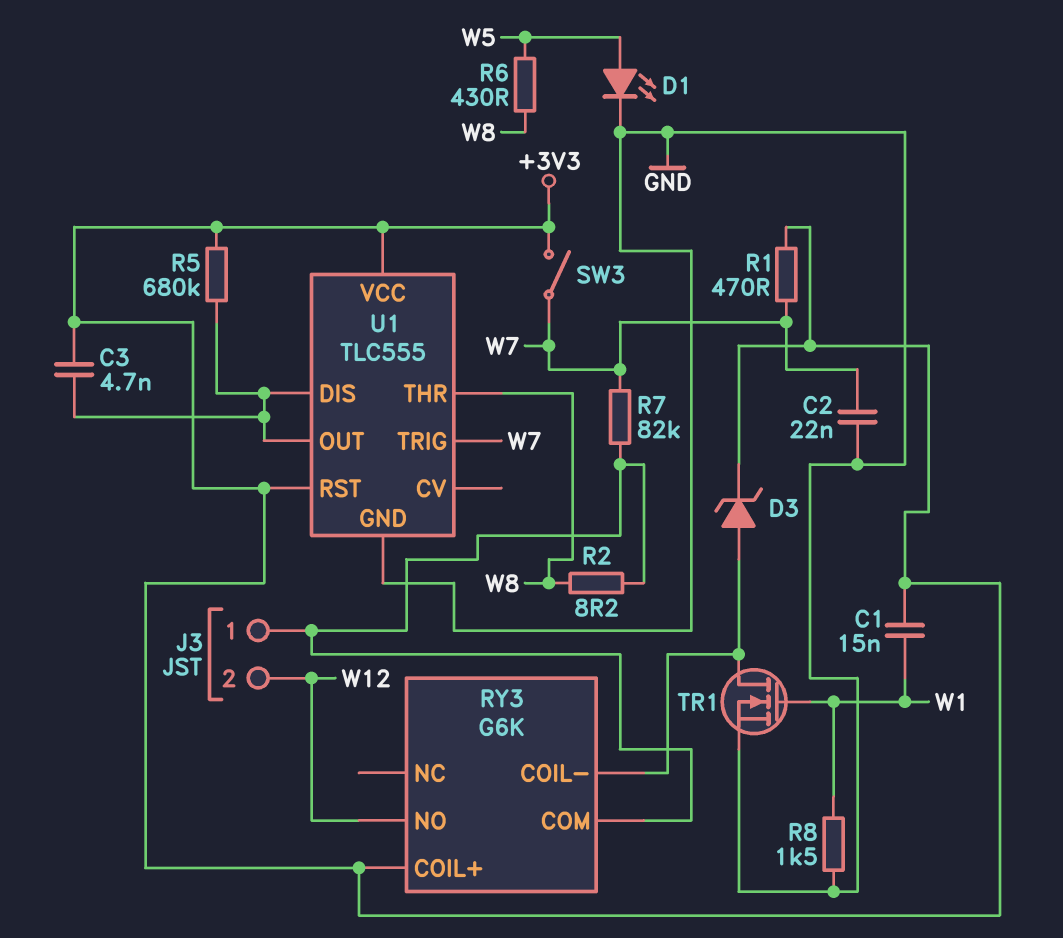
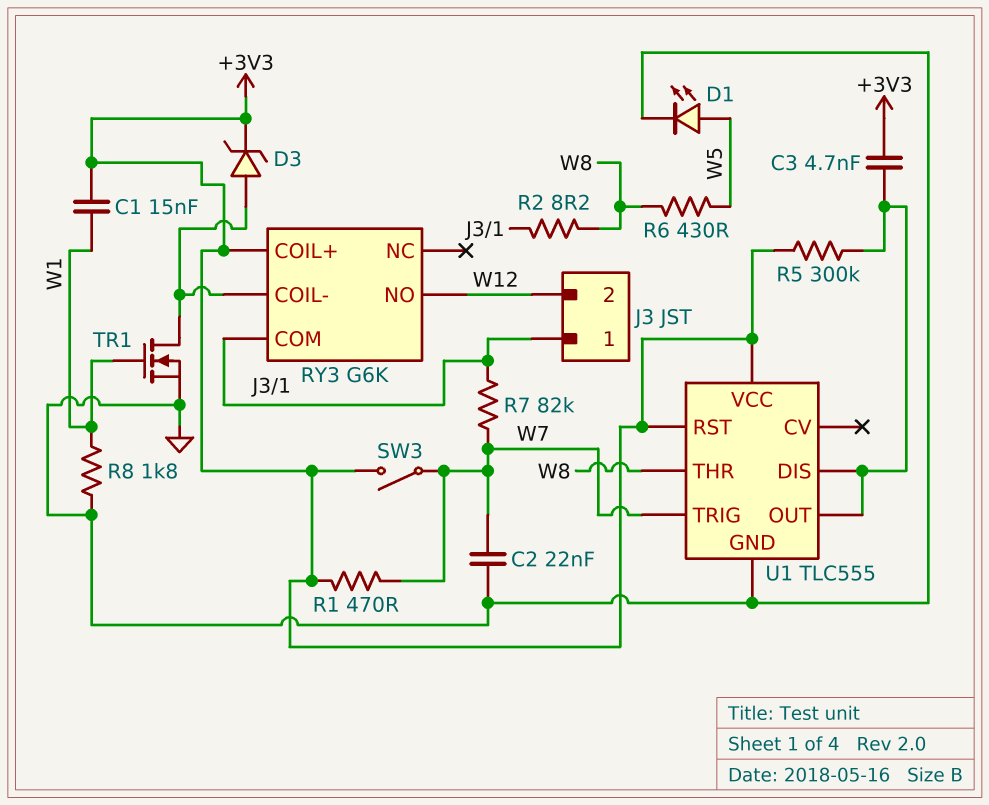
R5: 680k (+3V3, U1/DIS) -> 300k (+3V3, U1/DIS)
R8: 1.5k (GND, W1) -> 1.8k (GND, W1)

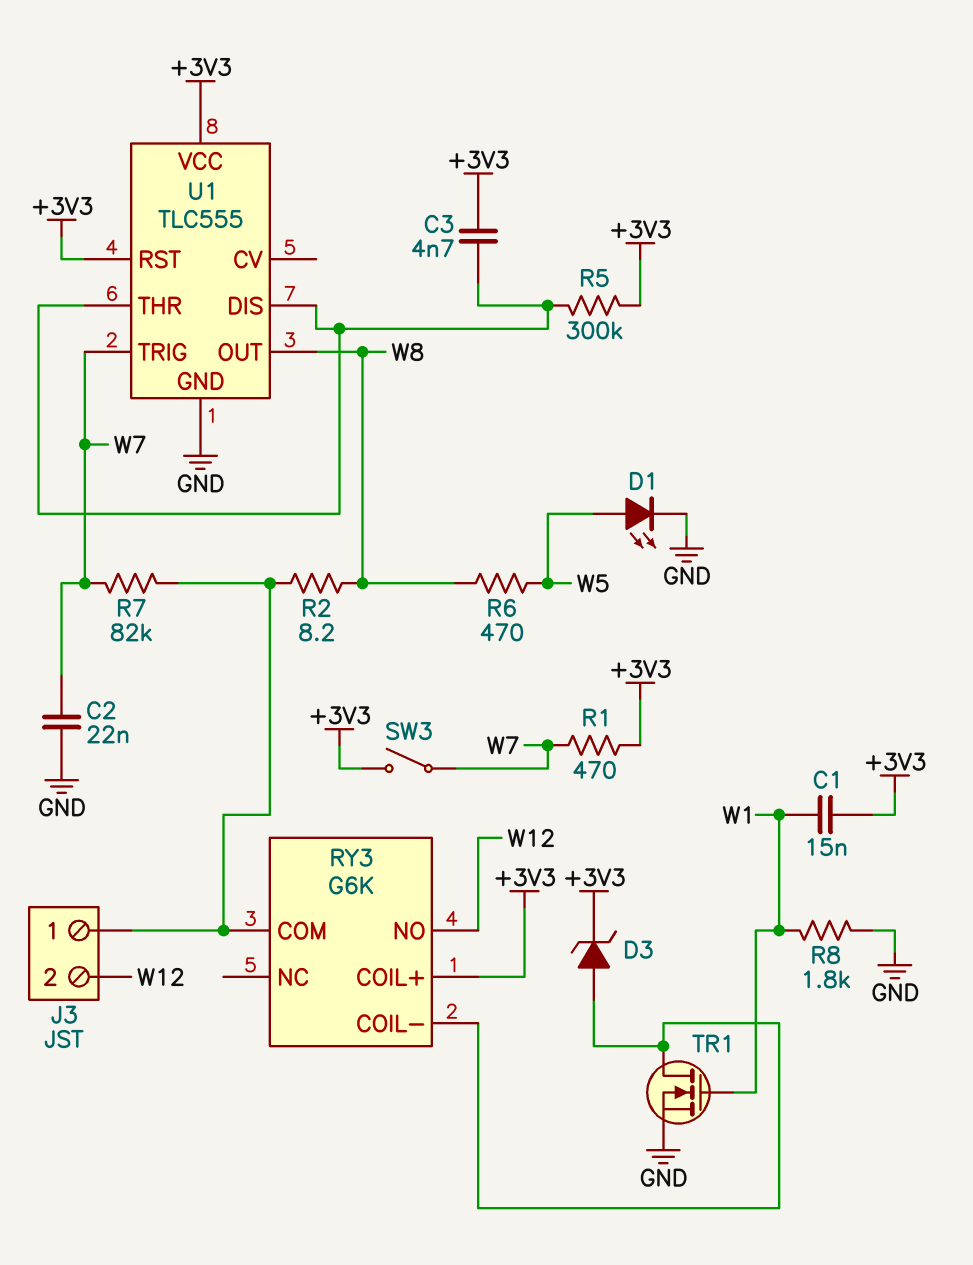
R6: 430 (W5, W8) -> 470 (W5, W8)
U1 pin OUT: U1/DIS -> W8
U1 pin THR: W8 -> U1/DIS

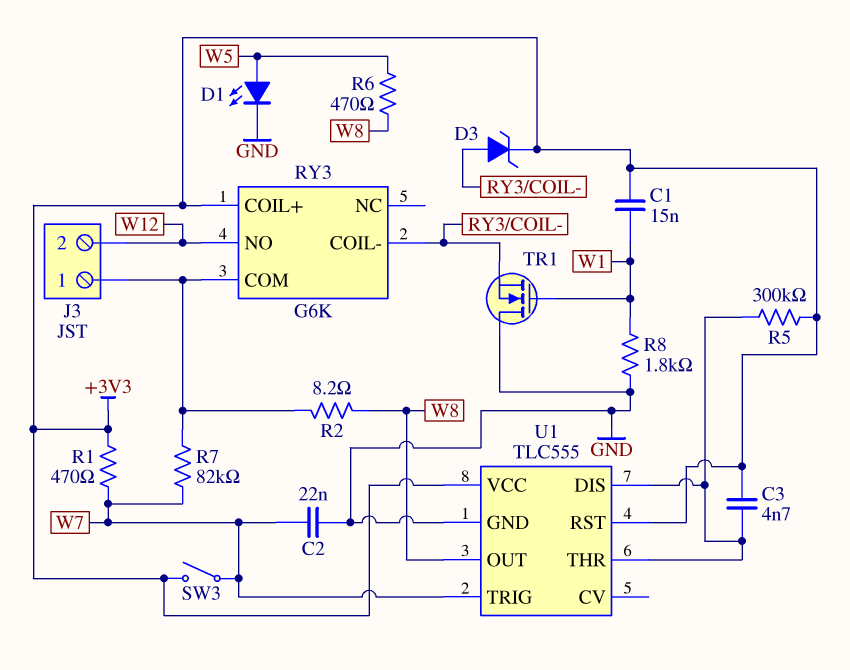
TR1: NMOS (G W1, D RY3/COIL-, S GND) -> NMOS (G W1, D GND, S RY3/COIL-)

